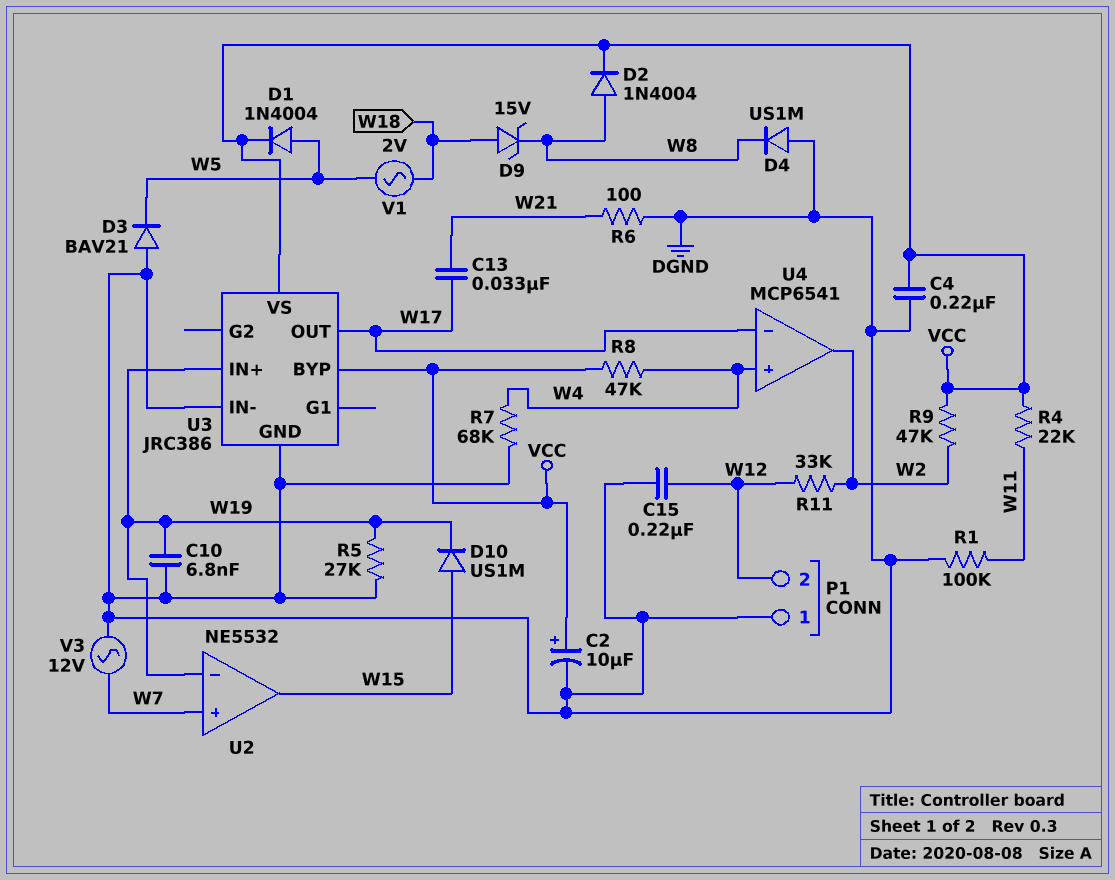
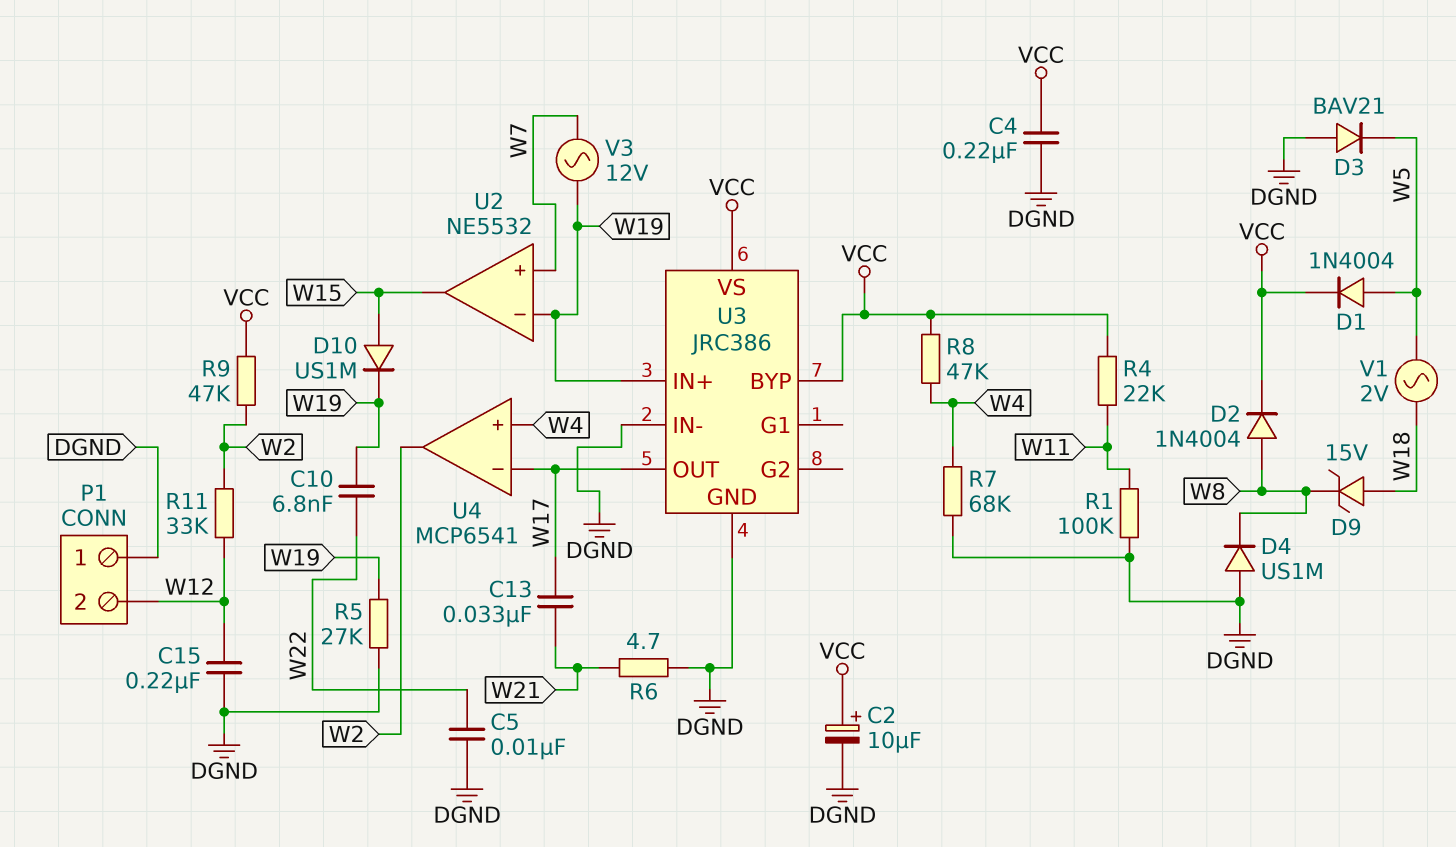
C5: none -> 10nF (DGND, W22)
C10: 6.8nF (DGND, W19) -> 6.8nF (W19, W22)
R6: 100 (DGND, W21) -> 4.7 (DGND, W21)
V3: AC 12V (DGND, W7) -> AC 12V (W7, W19)

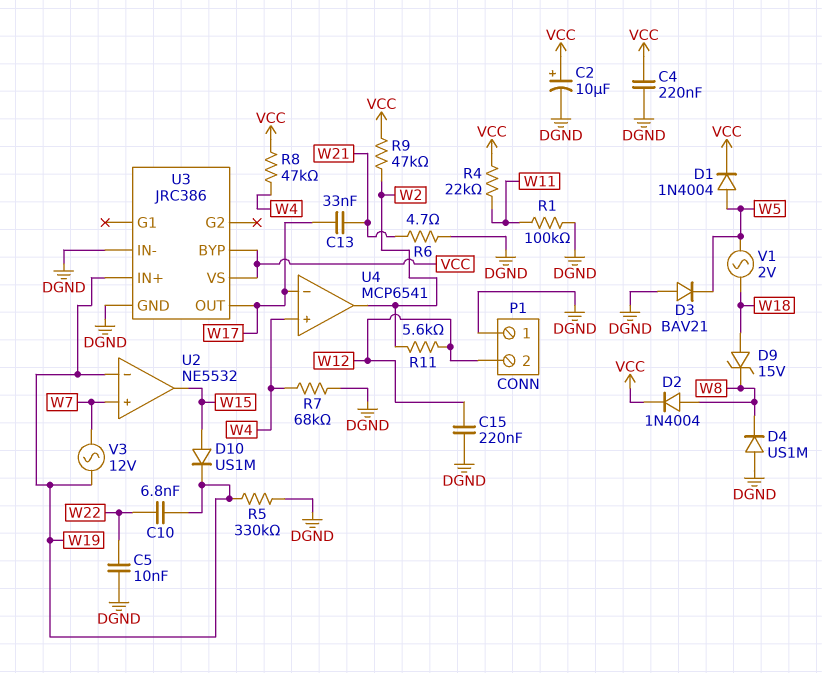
R5: 27k (DGND, W19) -> 330k (DGND, W19)
R11: 33k (W2, W12) -> 5.6k (W2, W12)

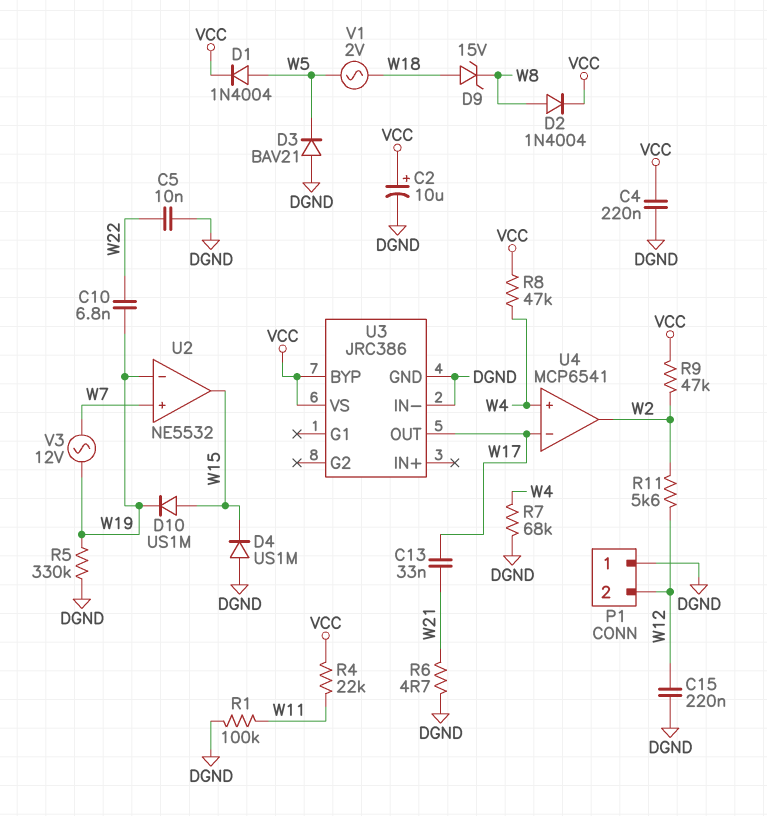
D4: diode US1M (A DGND, K W8) -> diode US1M (A DGND, K W15)
U3 pin IN+: W19 -> none

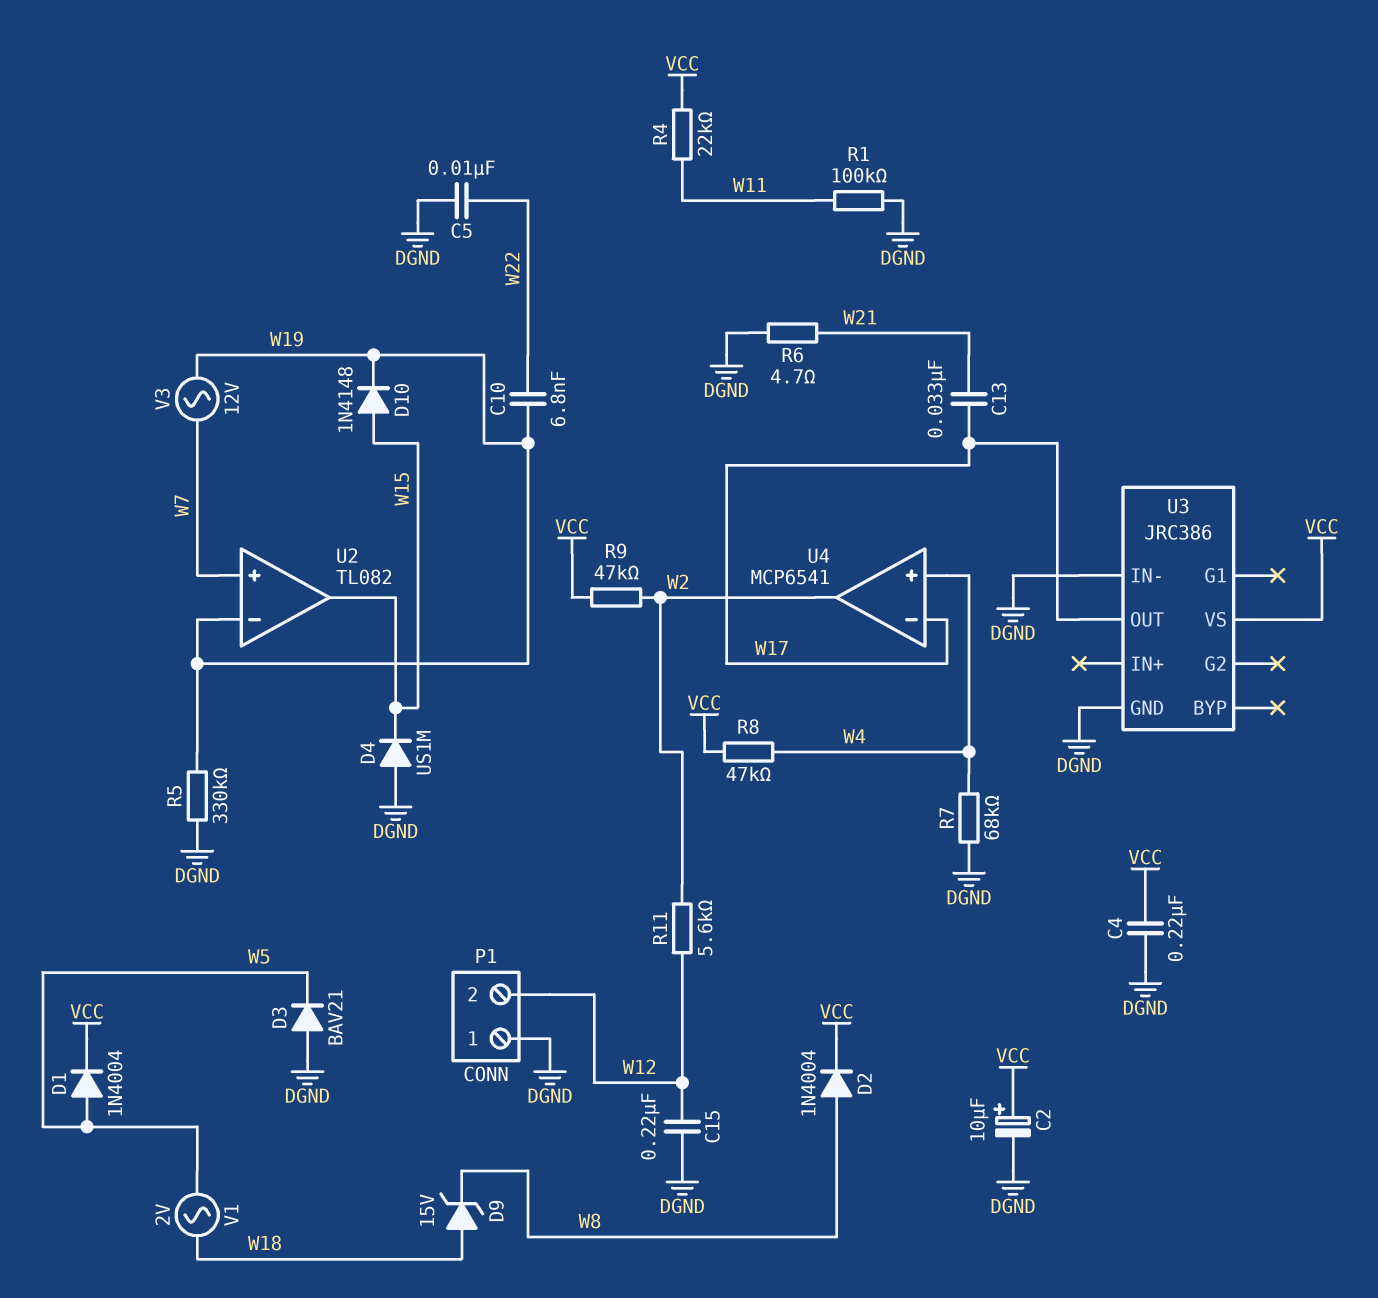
D10: diode US1M (A W15, K W19) -> diode 1N4148 (A W15, K W19)
U2: NE5532 -> TL082
U3 pin BYP: VCC -> none

